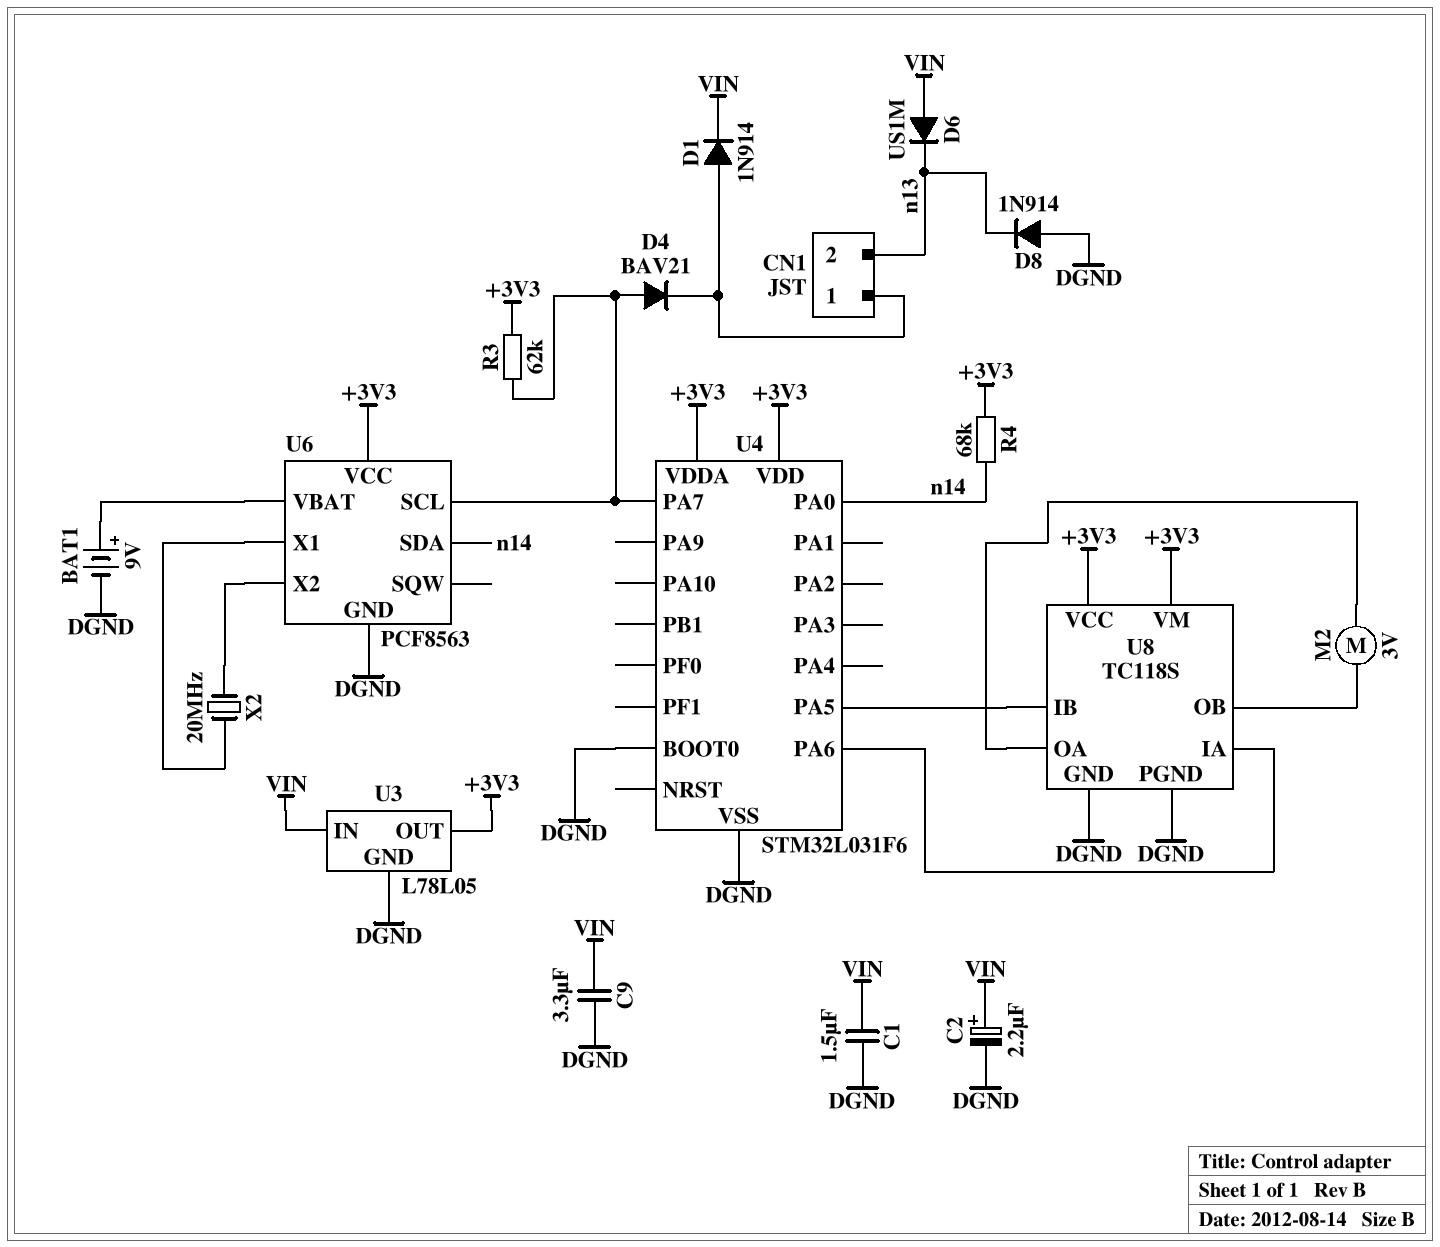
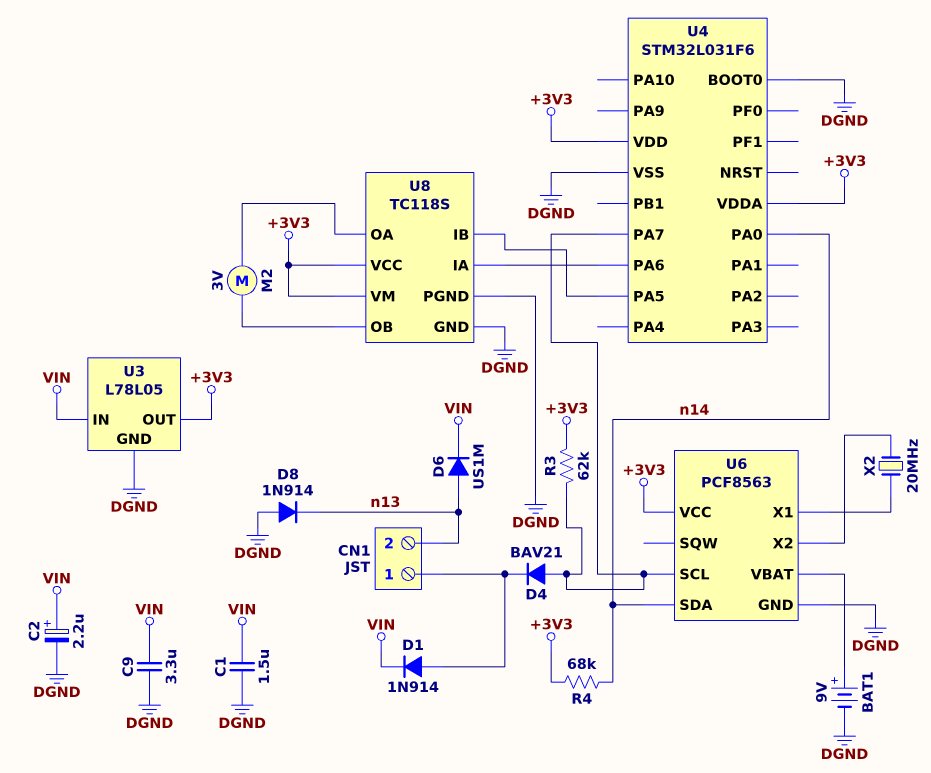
D6: diode US1M (A VIN, K n13) -> diode US1M (A n13, K VIN)

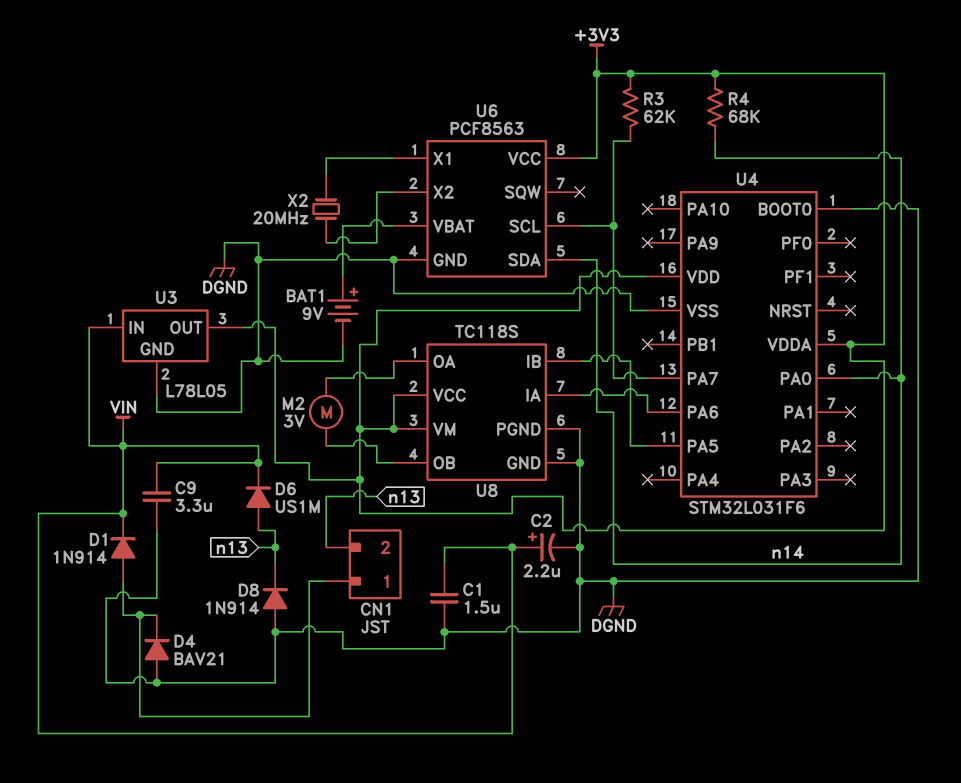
D4: diode BAV21 (A U4/PA7, K CN1/1) -> diode BAV21 (A DGND, K CN1/1)

